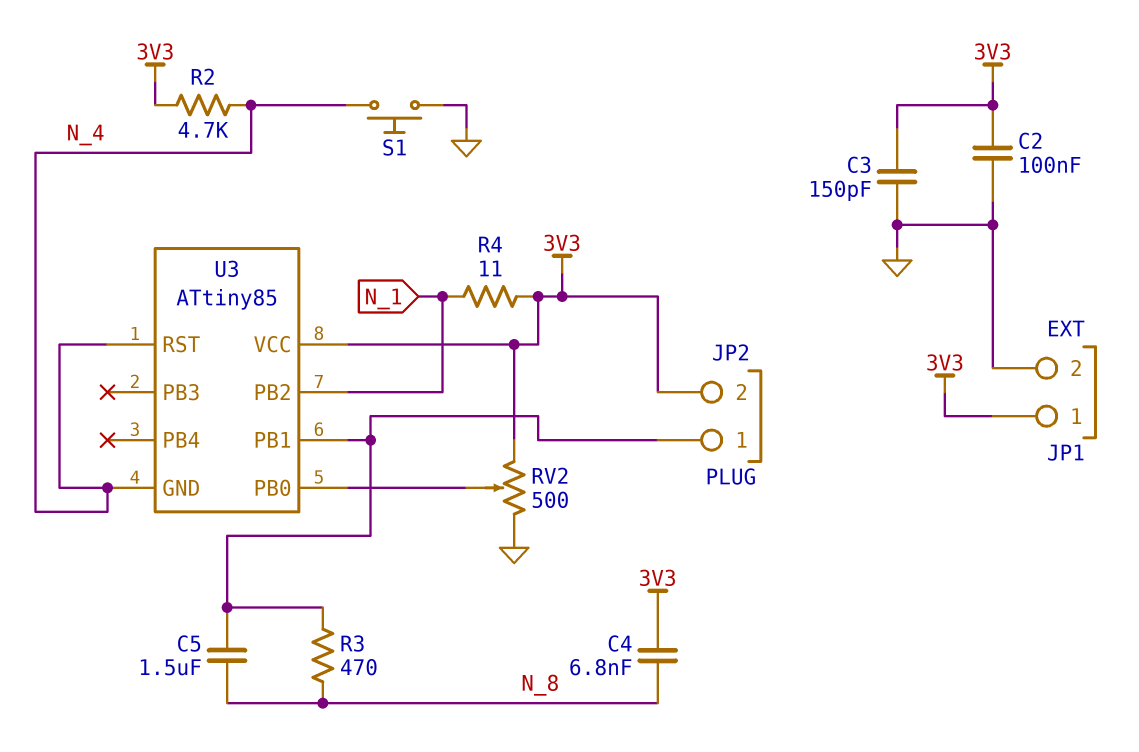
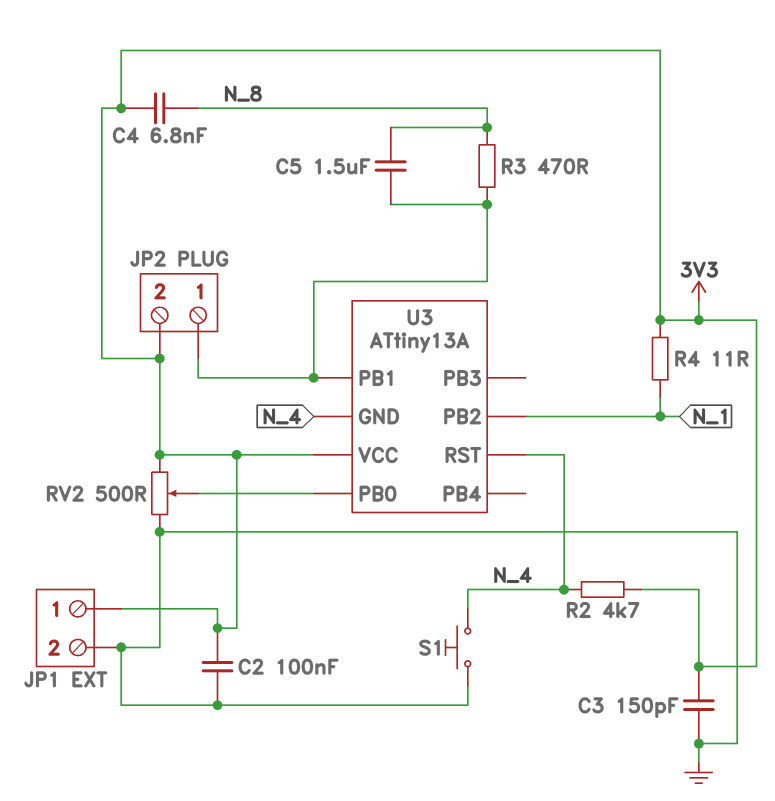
U3: ATtiny85 -> ATtiny13A

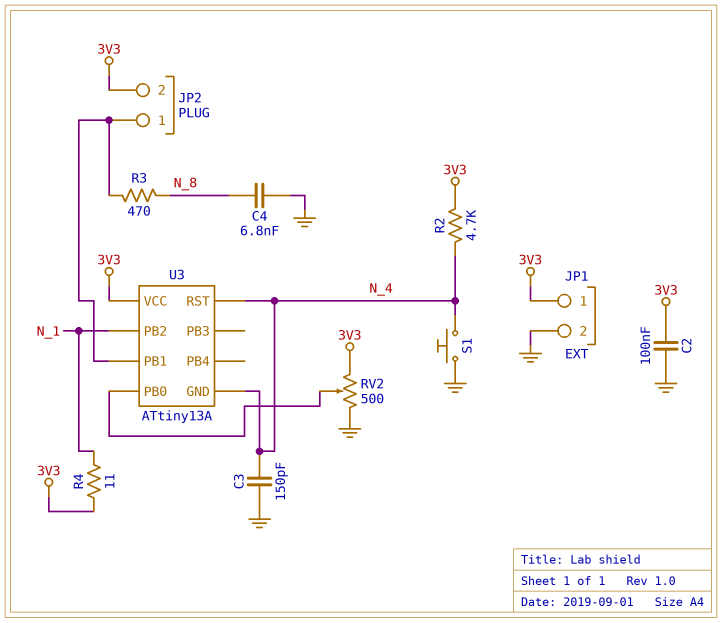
C3: 150pF (3V3, GND) -> 150pF (GND, N_4)
C4: 6.8nF (3V3, N_8) -> 6.8nF (GND, N_8)
C5: 1.5uF (JP2/1, N_8) -> none

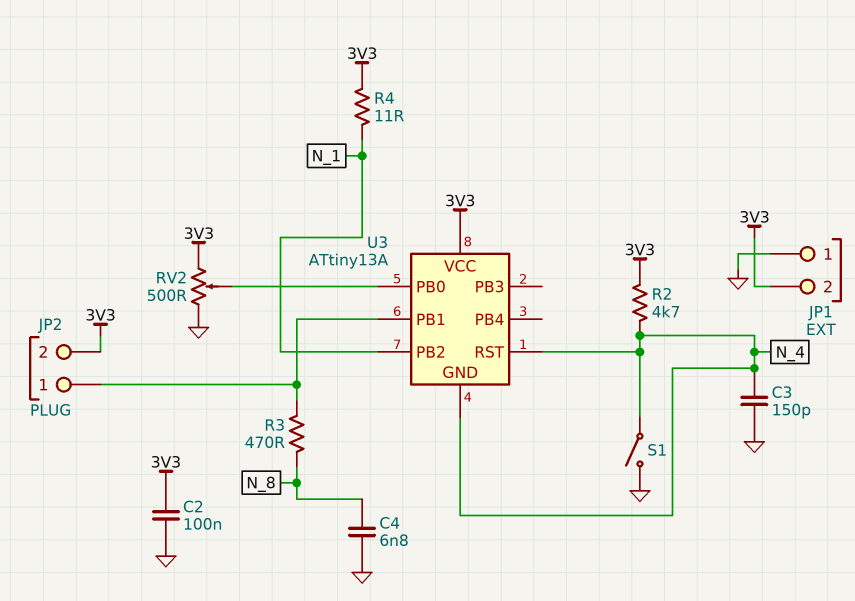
JP1 pin 1: 3V3 -> GND
JP1 pin 2: GND -> 3V3
S1: button (GND, N_4) -> switch (GND, N_4)

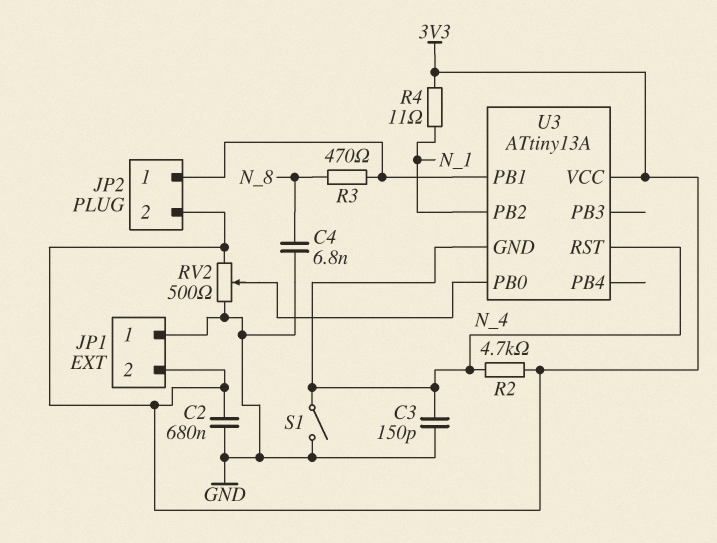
C2: 100nF (3V3, GND) -> 680nF (3V3, GND)

